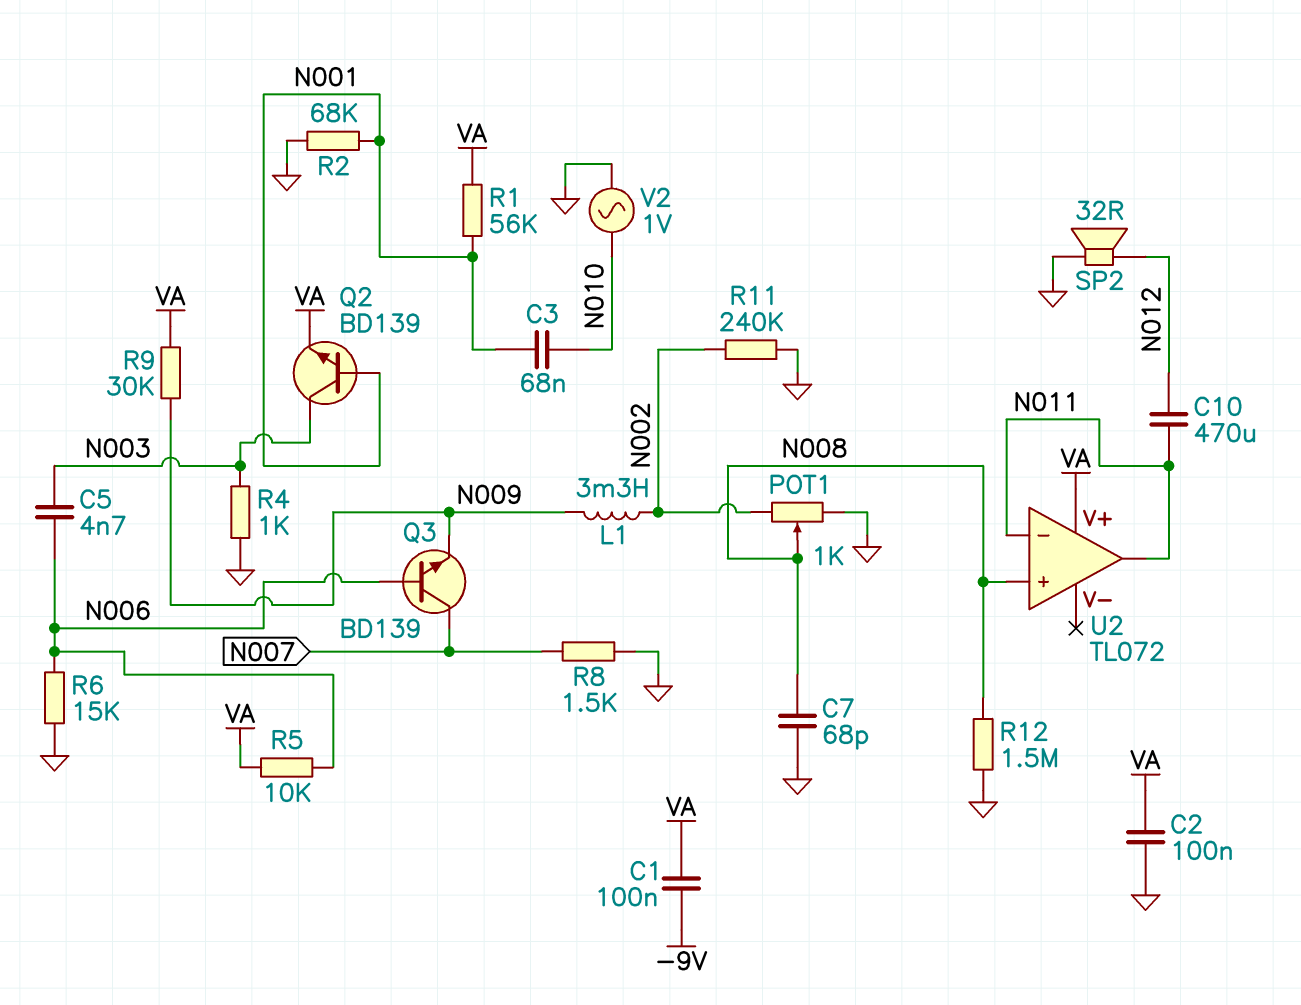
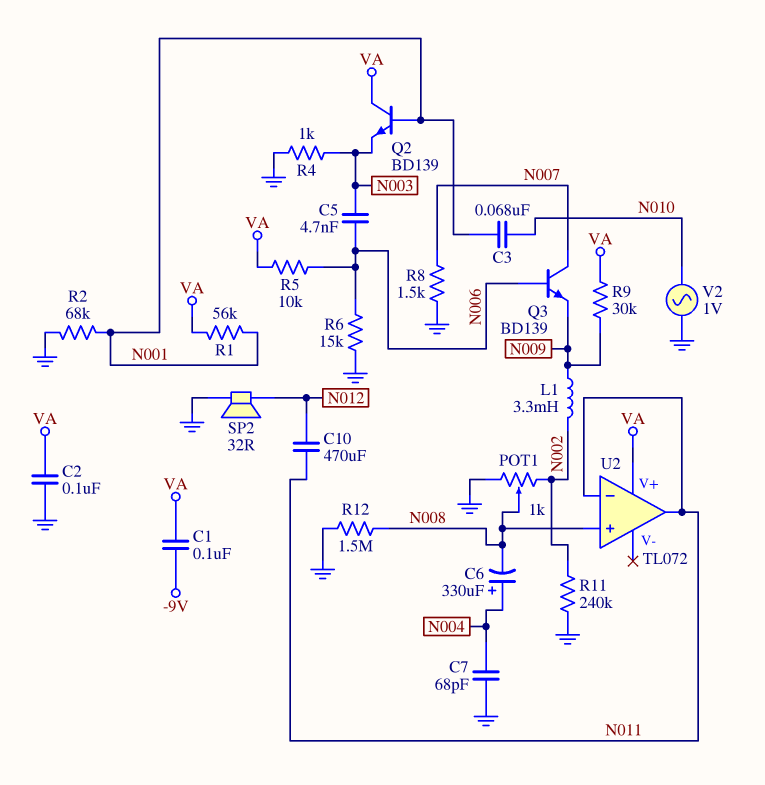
C6: none -> 330uF (plus N004, minus N008)
C7: 68pF (GND, N008) -> 68pF (GND, N004)
Q2: NPN BD139 (B N001, C N003, E VA) -> NPN BD139 (B N001, C VA, E N003)

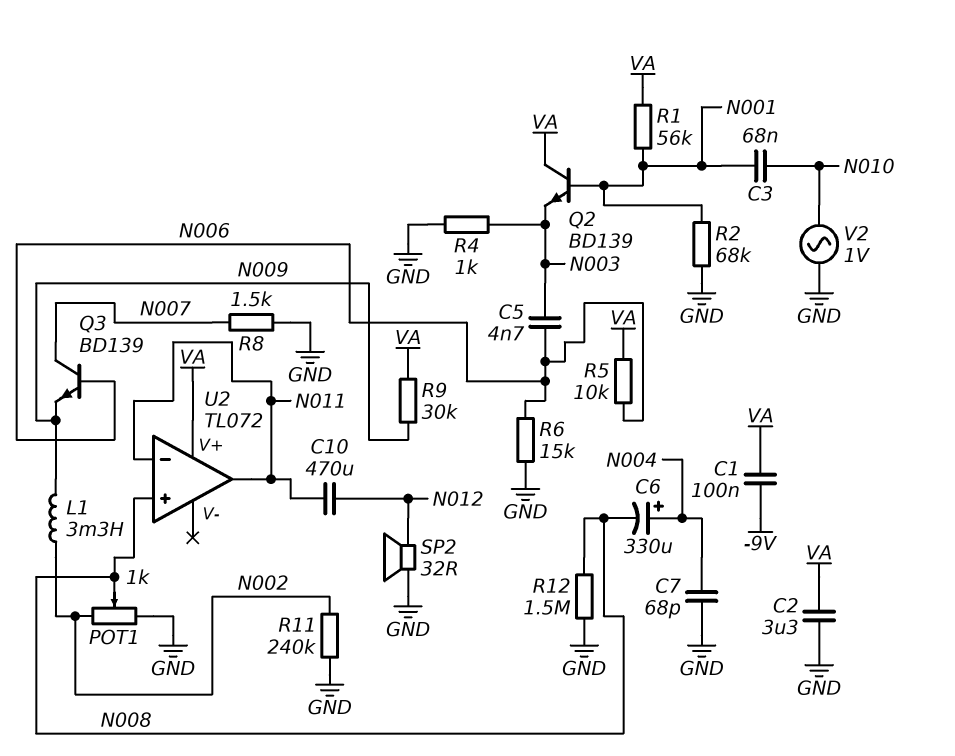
C2: 100nF (GND, VA) -> 3.3uF (GND, VA)

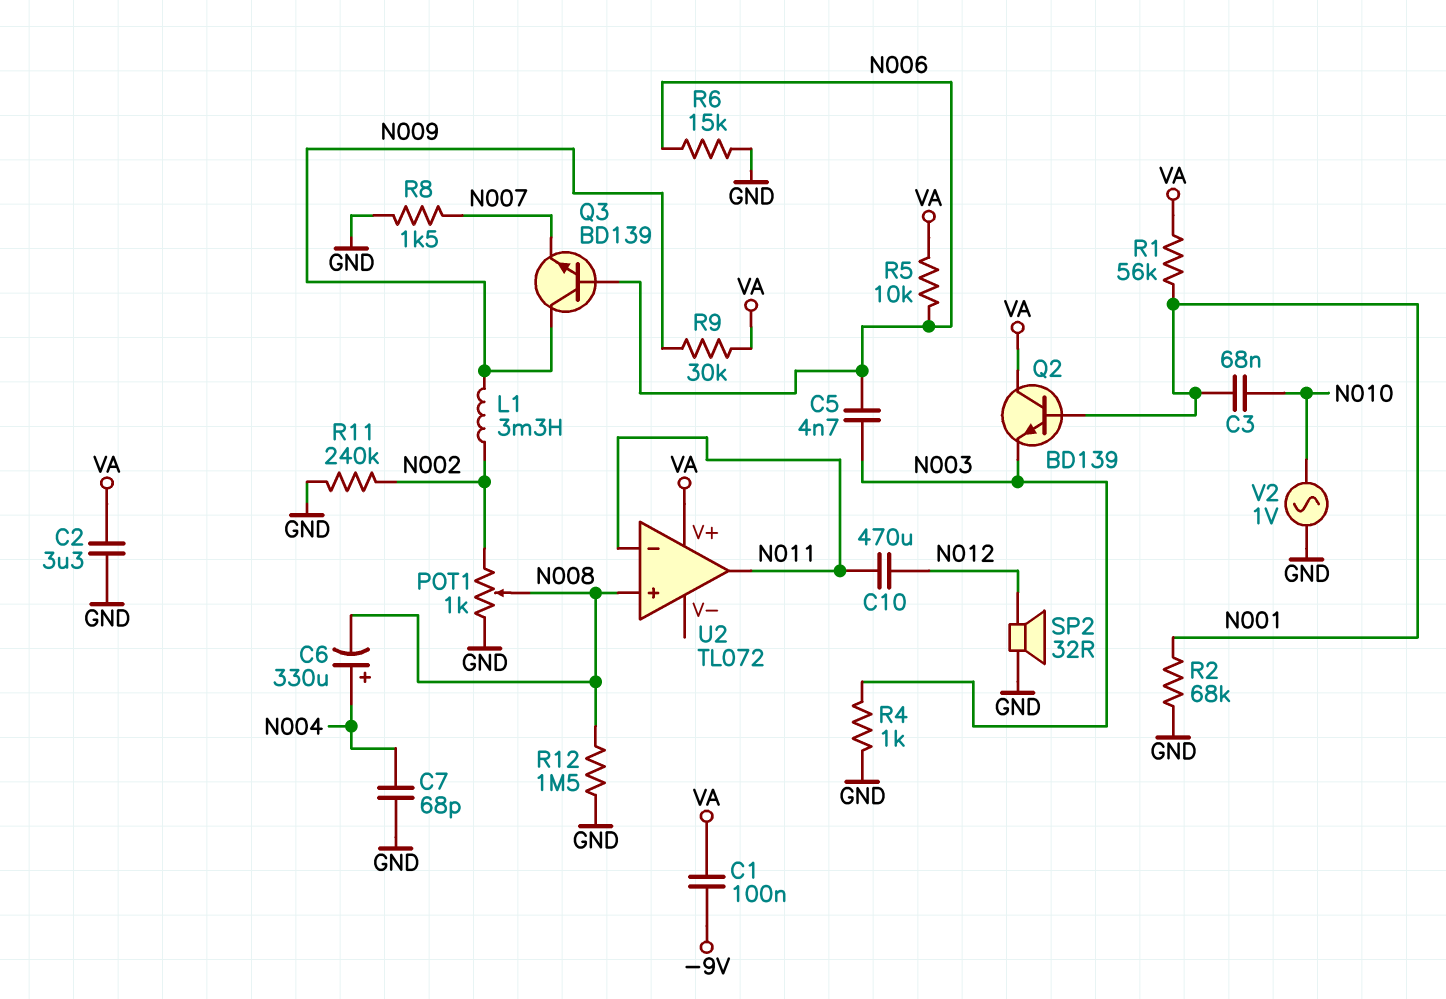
Q3: NPN BD139 (B N006, C N007, E N009) -> NPN BD139 (B N006, C N009, E N007)

